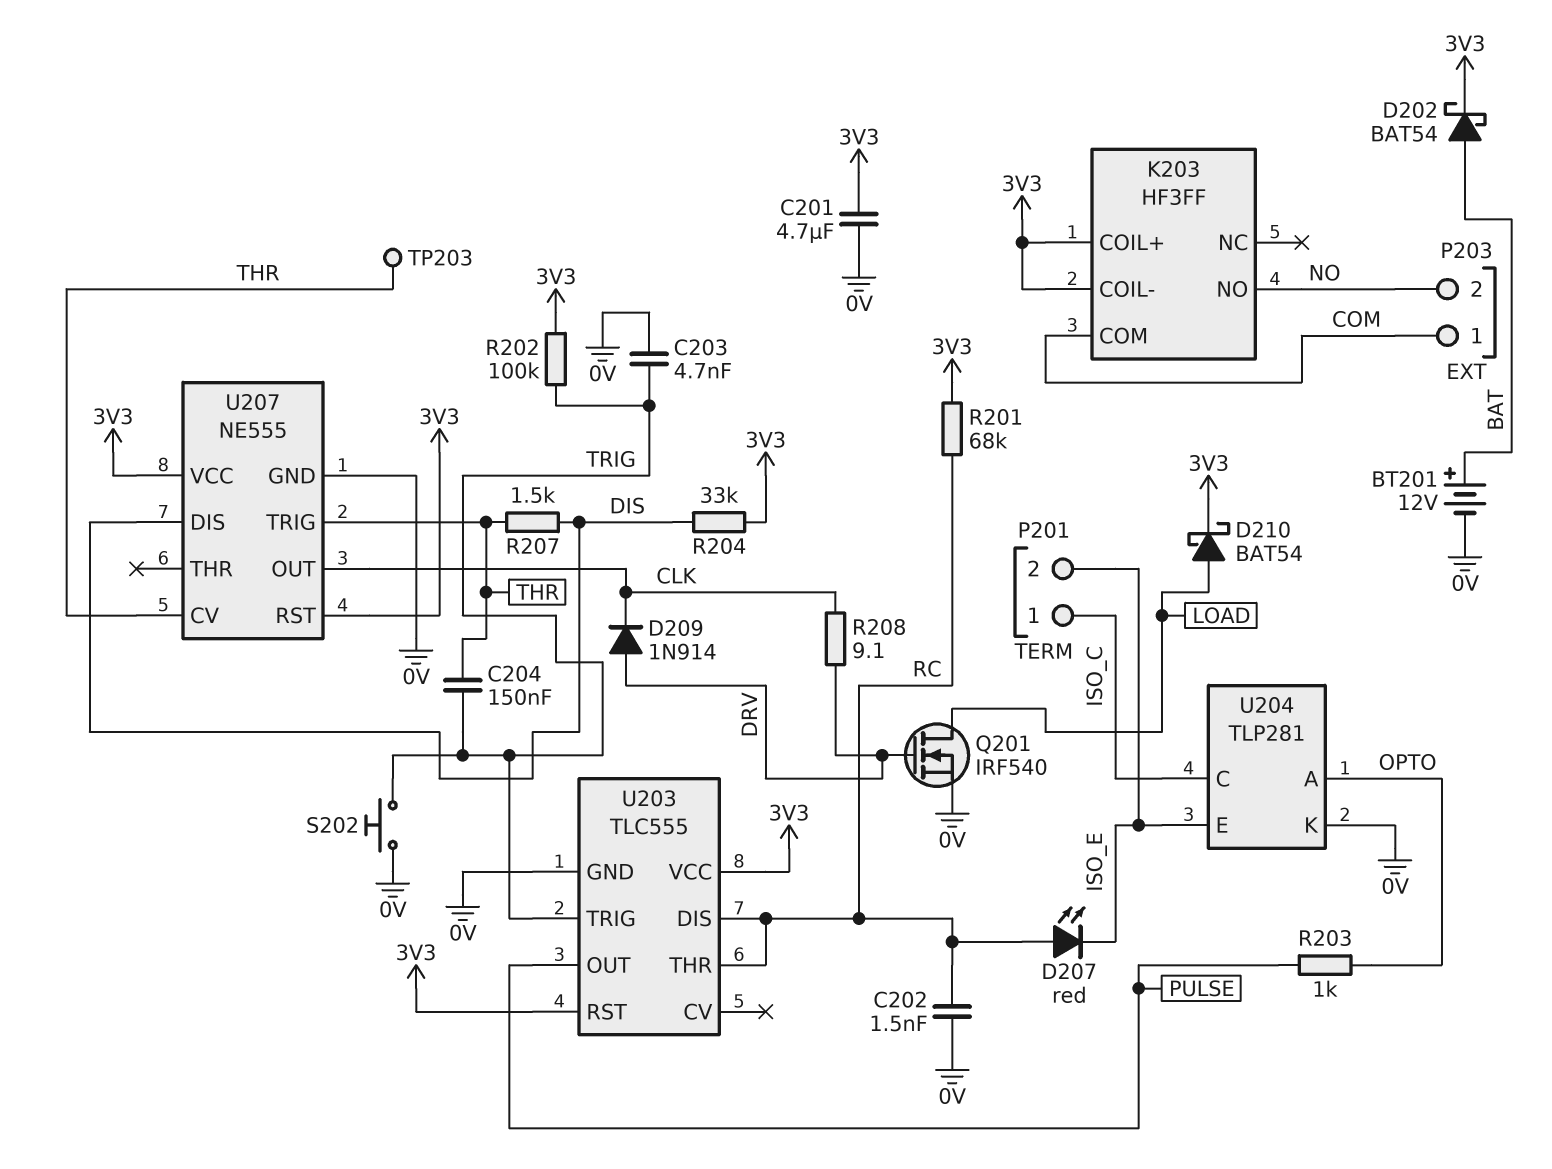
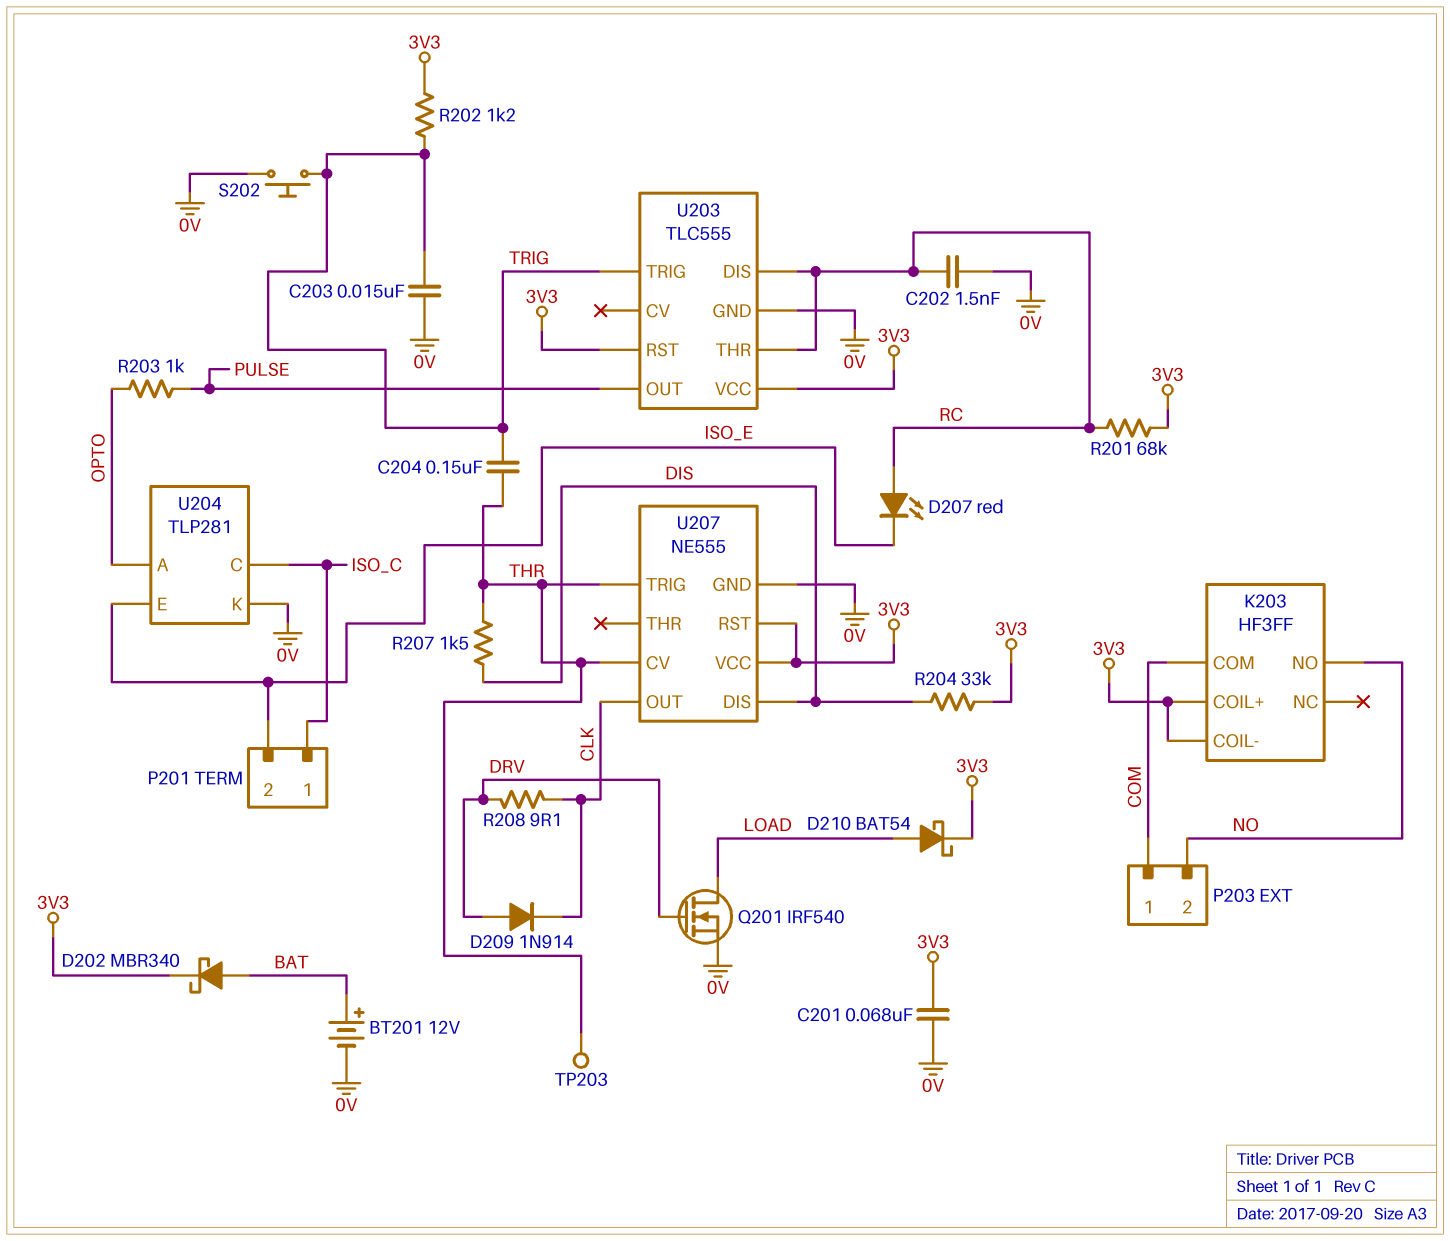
C201: 4.7uF (0V, 3V3) -> 68nF (0V, 3V3)
C203: 4.7nF (0V, TRIG) -> 15nF (0V, TRIG)
D202: schottky BAT54 (A BAT, K 3V3) -> schottky MBR340 (A BAT, K 3V3)
R202: 100k (3V3, TRIG) -> 1.2k (3V3, TRIG)

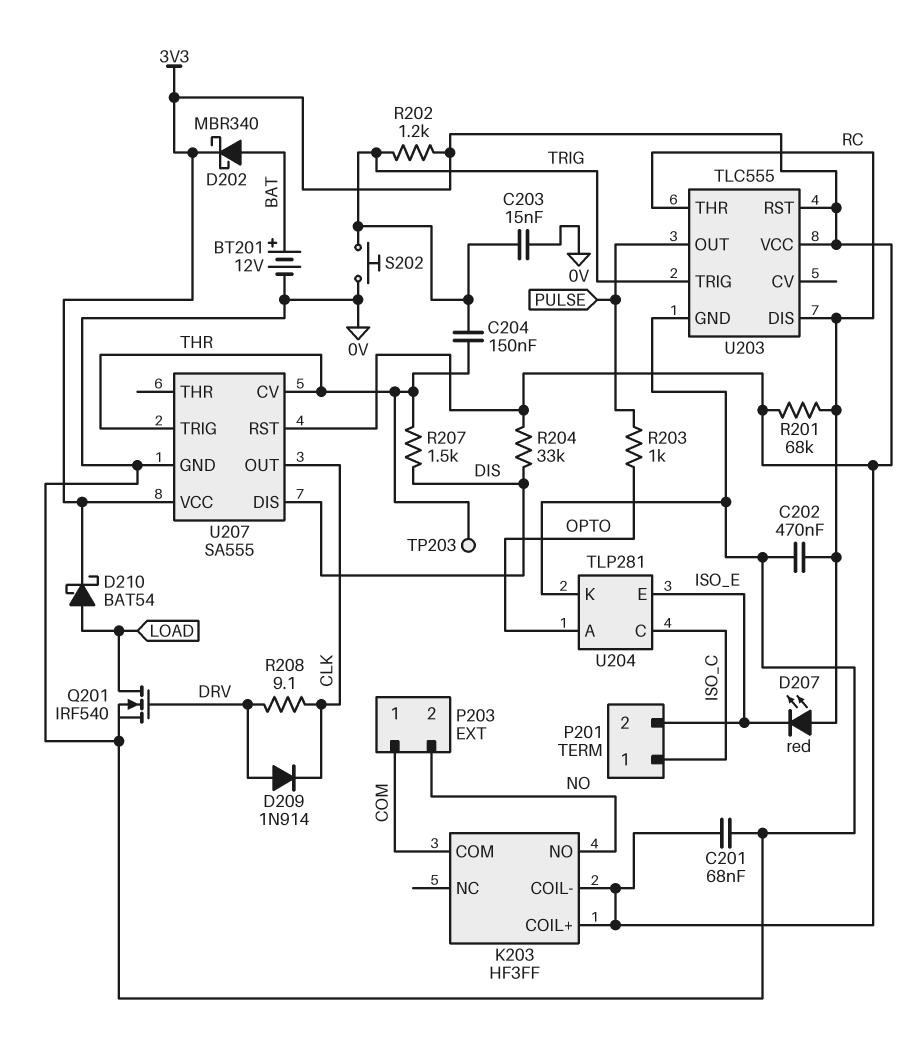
C202: 1.5nF (0V, RC) -> 470nF (0V, RC)
U207: NE555 -> SA555

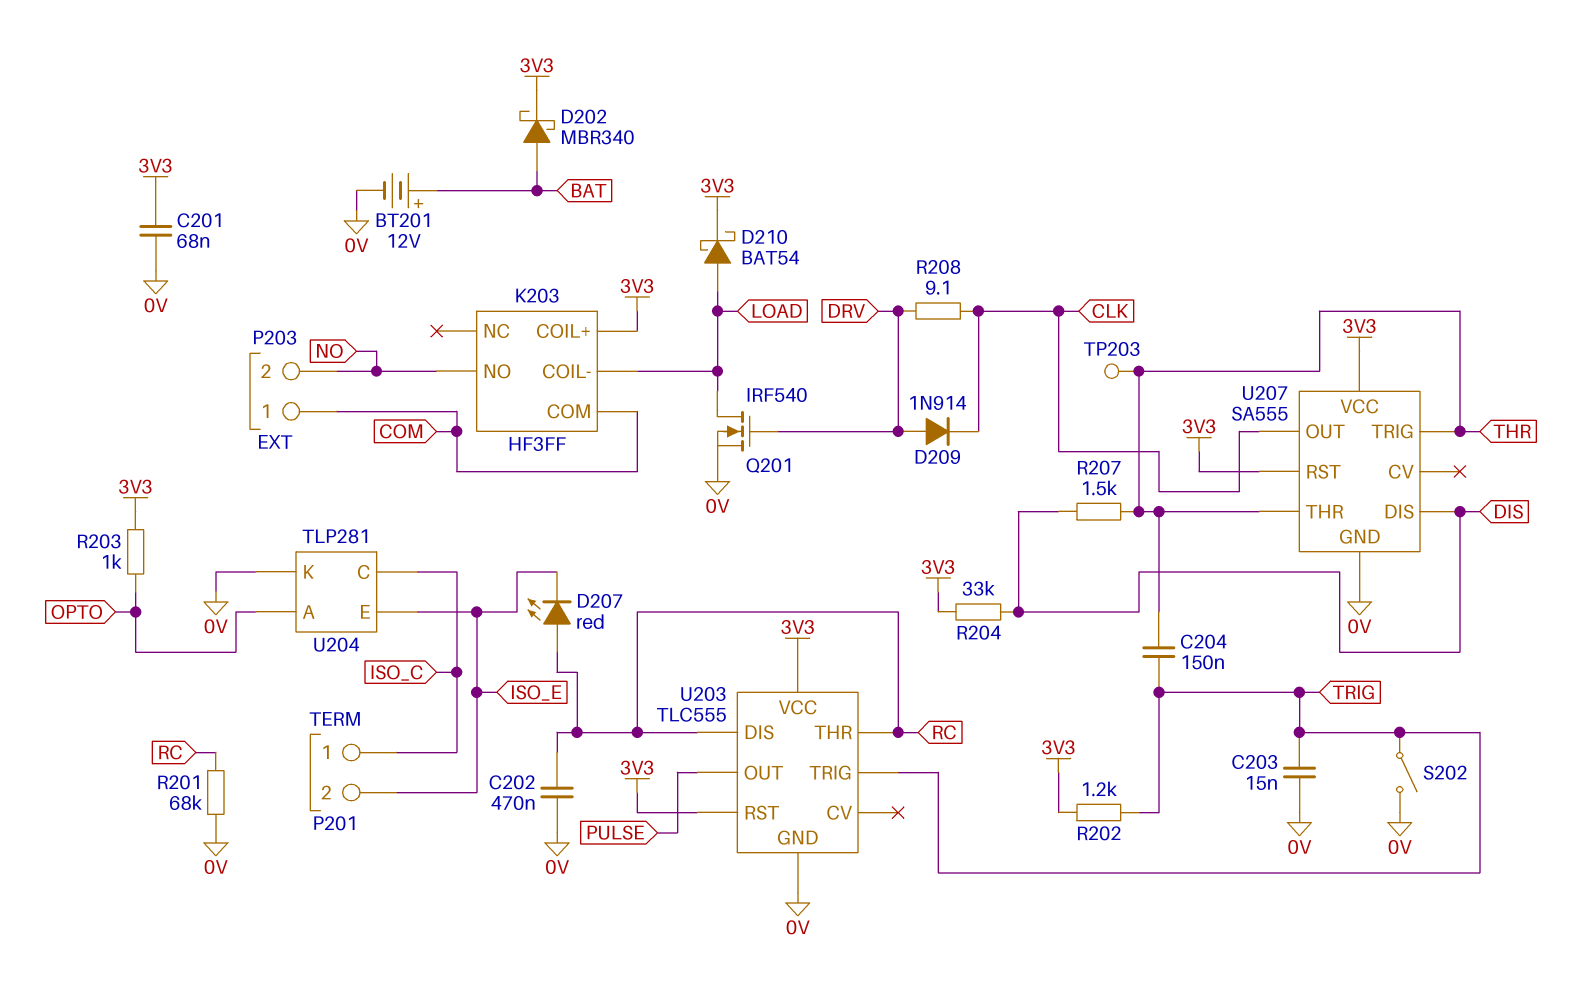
K203 pin COIL-: 3V3 -> LOAD
R201: 68k (3V3, RC) -> 68k (0V, RC)
R203: 1k (OPTO, PULSE) -> 1k (3V3, OPTO)
S202: button (0V, TRIG) -> switch (0V, TRIG)
U207 pin CV: THR -> none
U207 pin THR: none -> THR

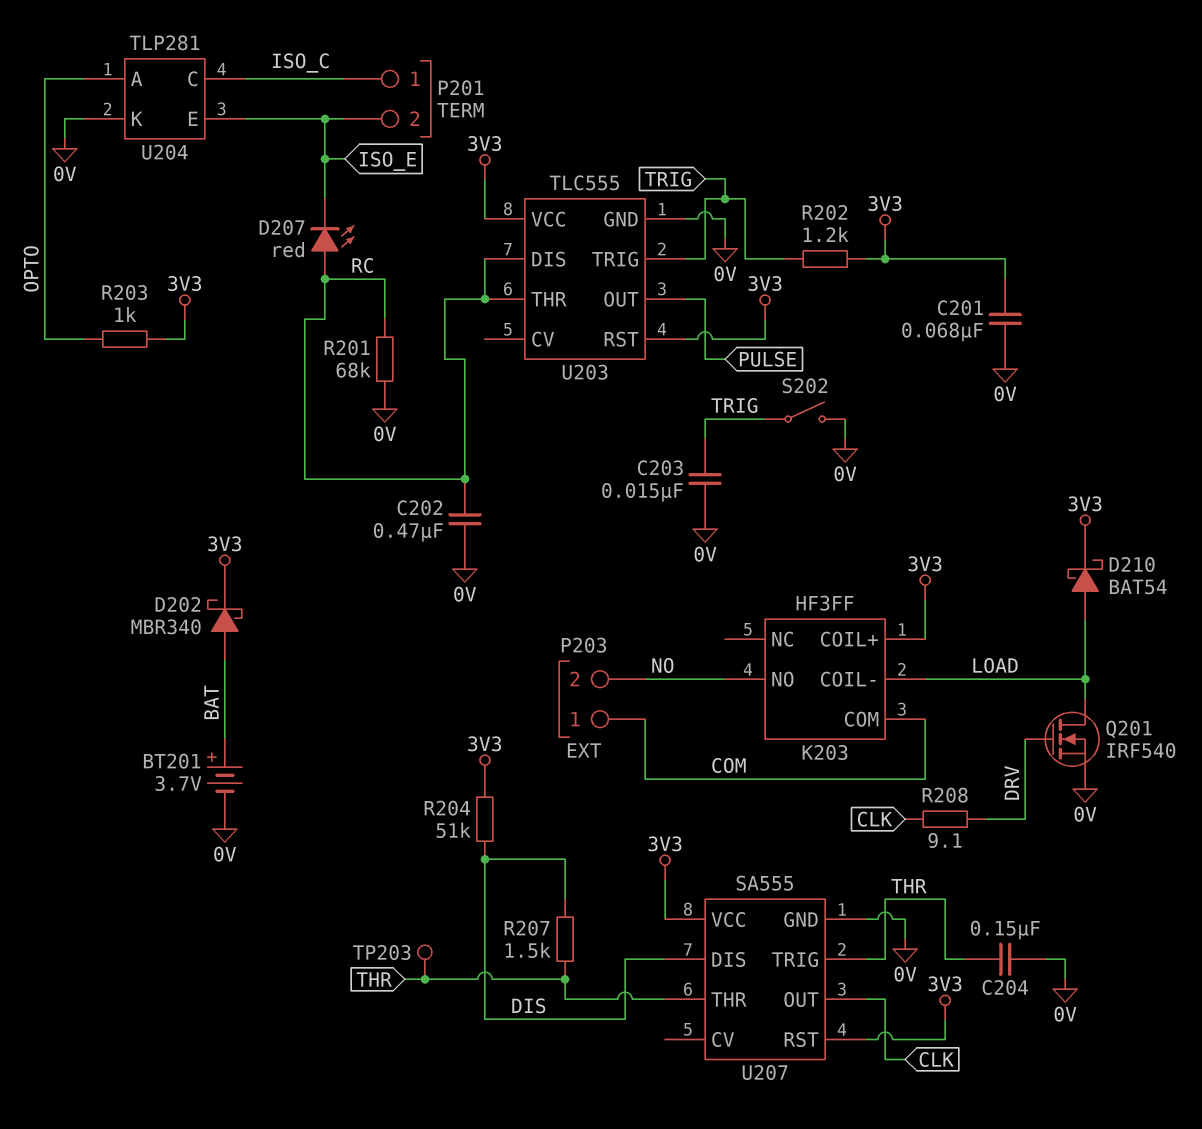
BT201: 12V (plus BAT, minus 0V) -> 3.7V (plus BAT, minus 0V)
C204: 150nF (THR, TRIG) -> 150nF (0V, THR)
D209: diode 1N914 (A DRV, K CLK) -> none
R204: 33k (3V3, DIS) -> 51k (3V3, DIS)

